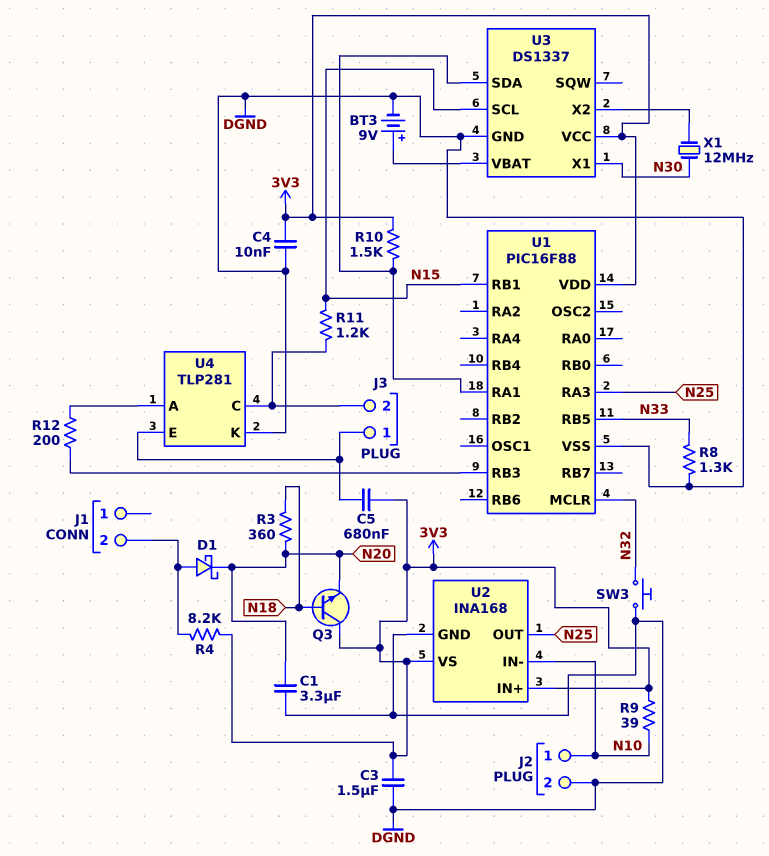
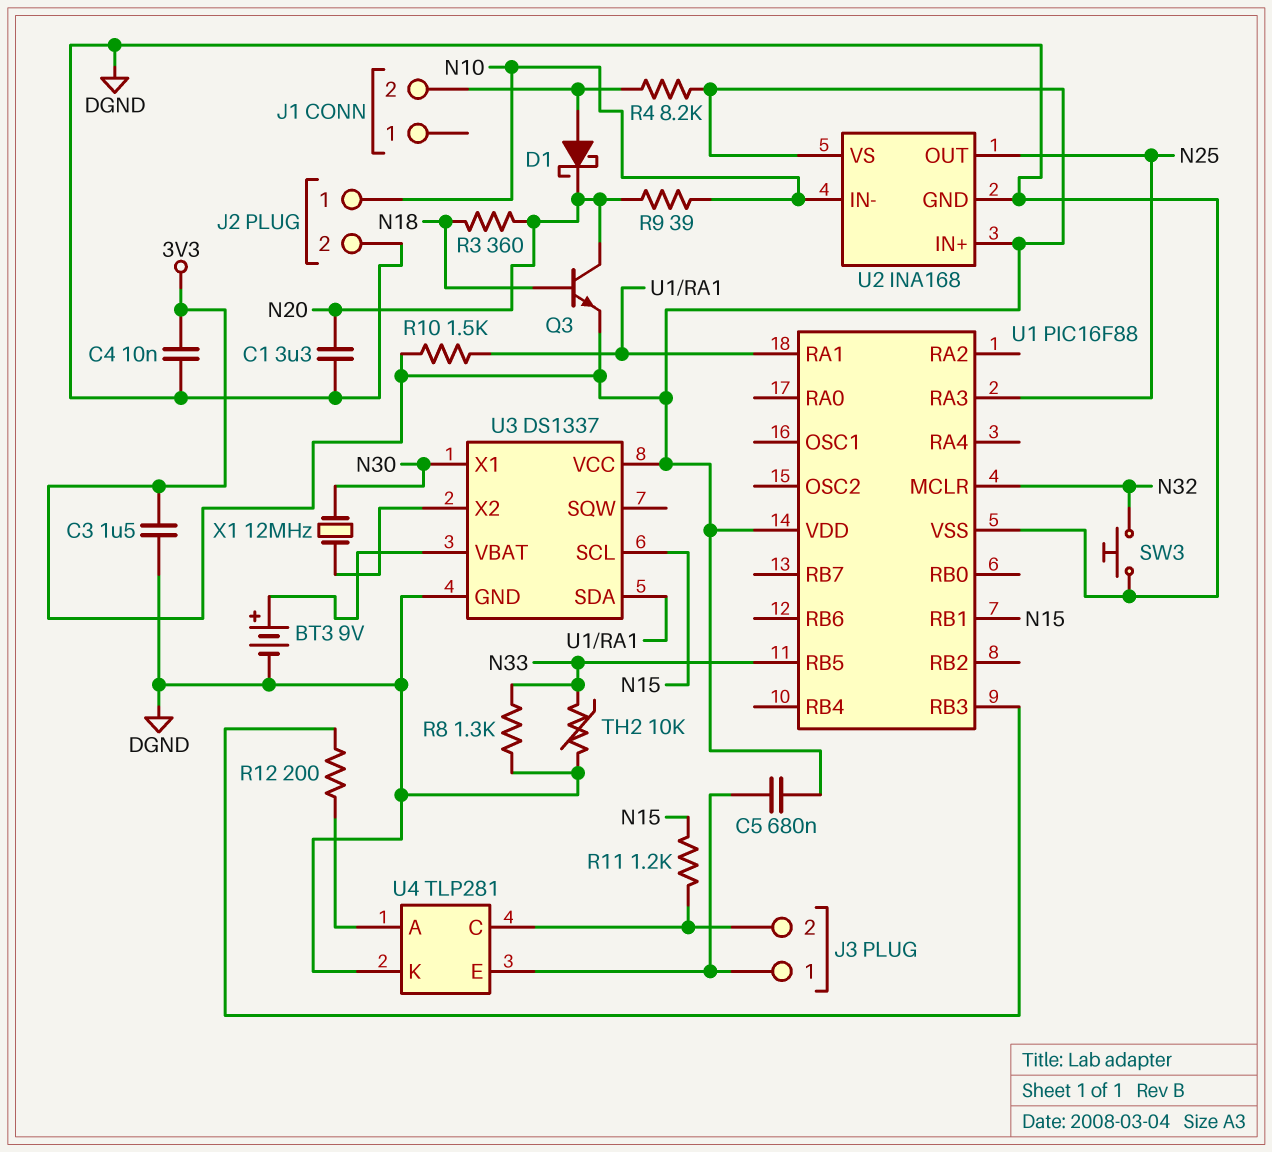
Q3: NPN (B N18, C 3V3, E N20) -> NPN (B N18, C N20, E 3V3)
R9: 39 (3V3, N10) -> 39 (N10, N20)
TH2: none -> 10k (DGND, N33)

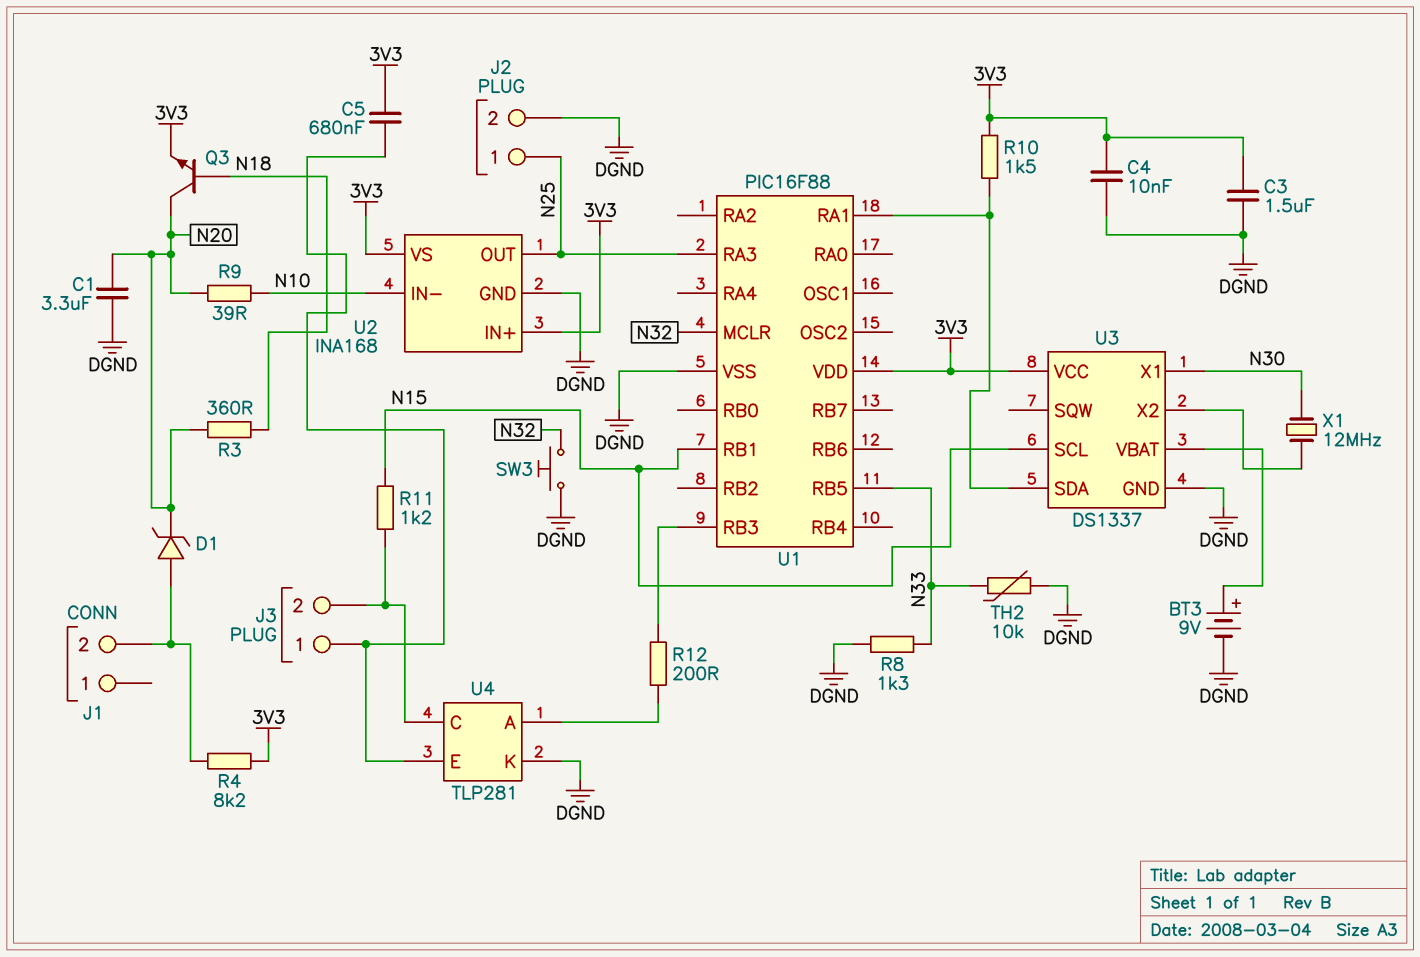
D1: schottky (A J1/2, K N20) -> zener (A J1/2, K N20)
J2 pin 1: N10 -> N25

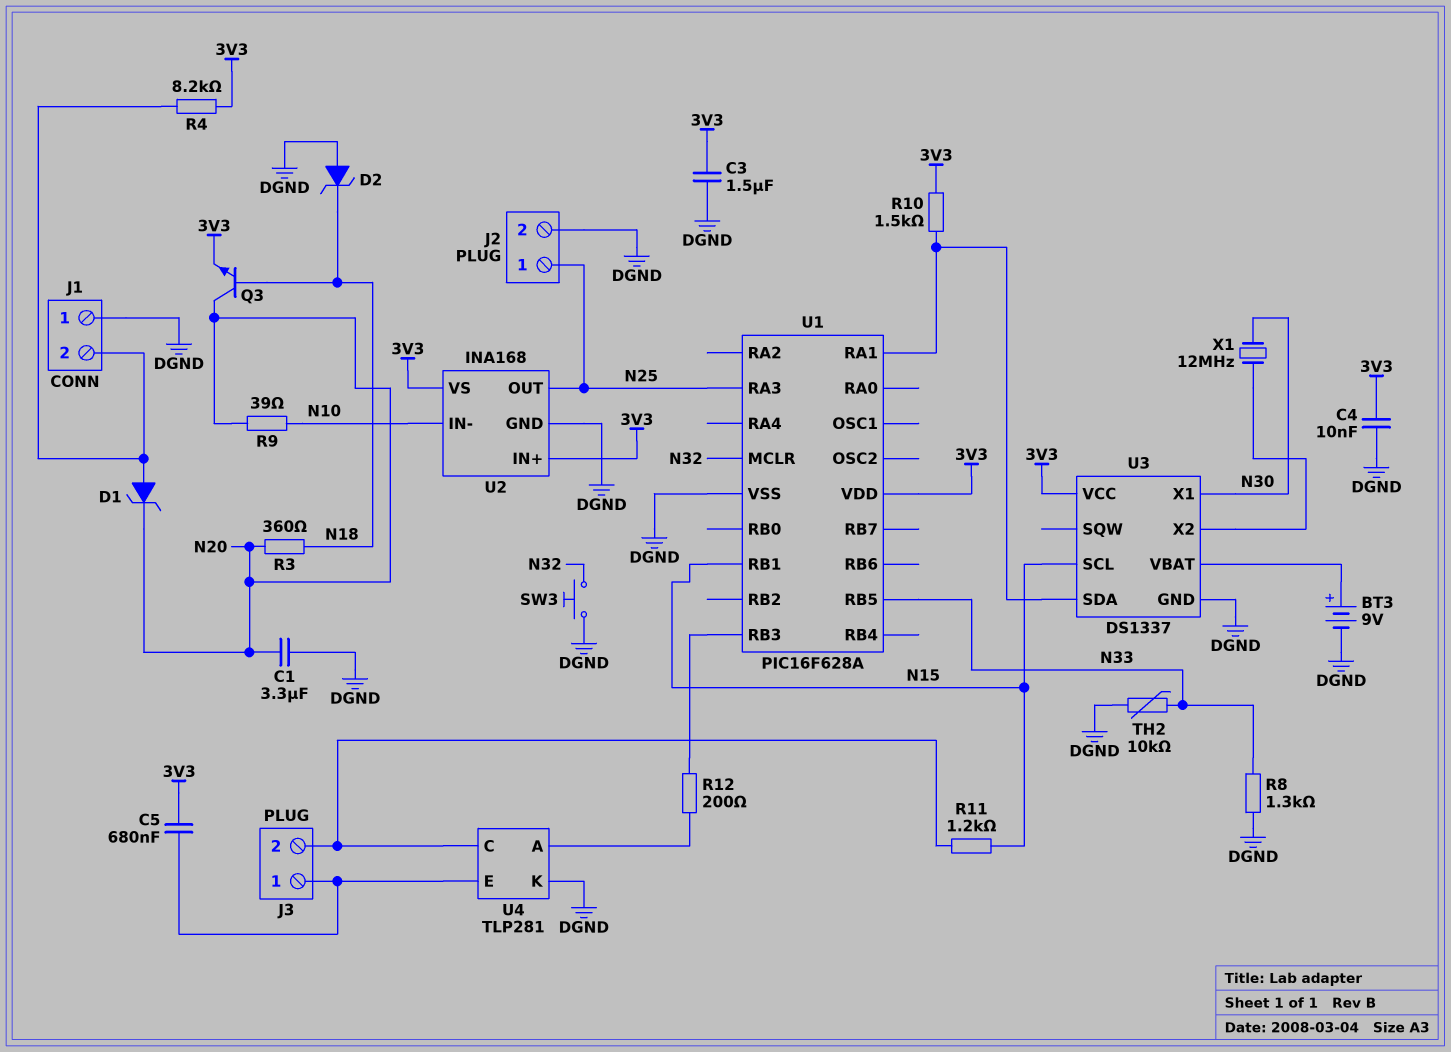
D2: none -> zener (A DGND, K N18)
J1 pin 1: none -> DGND
U1: PIC16F88 -> PIC16F628A

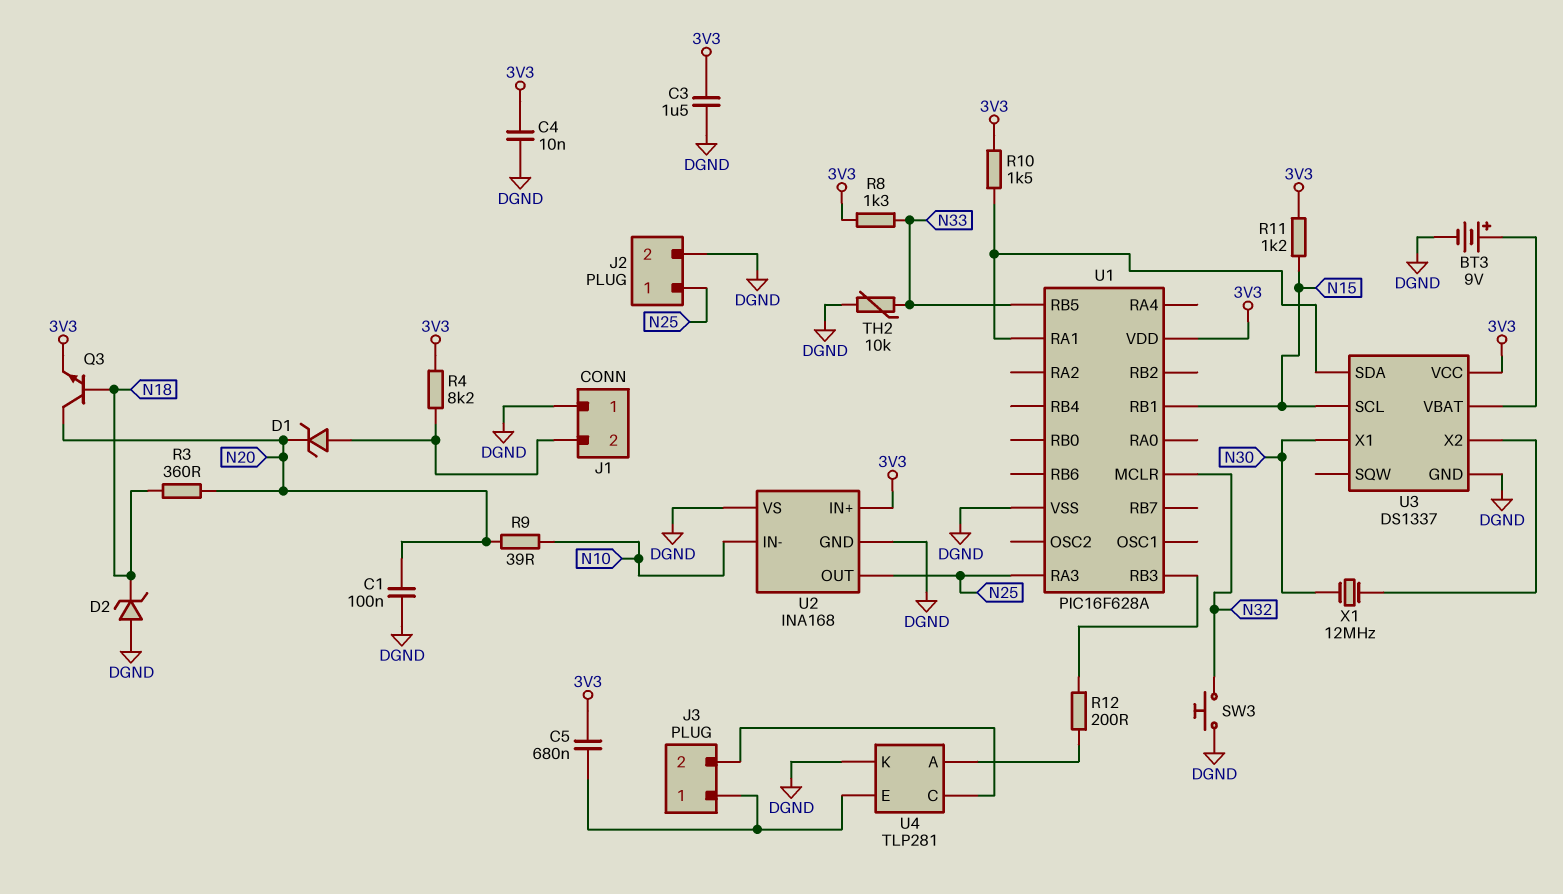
C1: 3.3uF (DGND, N20) -> 100nF (DGND, N20)
R8: 1.3k (DGND, N33) -> 1.3k (3V3, N33)
R11: 1.2k (J3/2, N15) -> 1.2k (3V3, N15)
U2 pin VS: 3V3 -> DGND

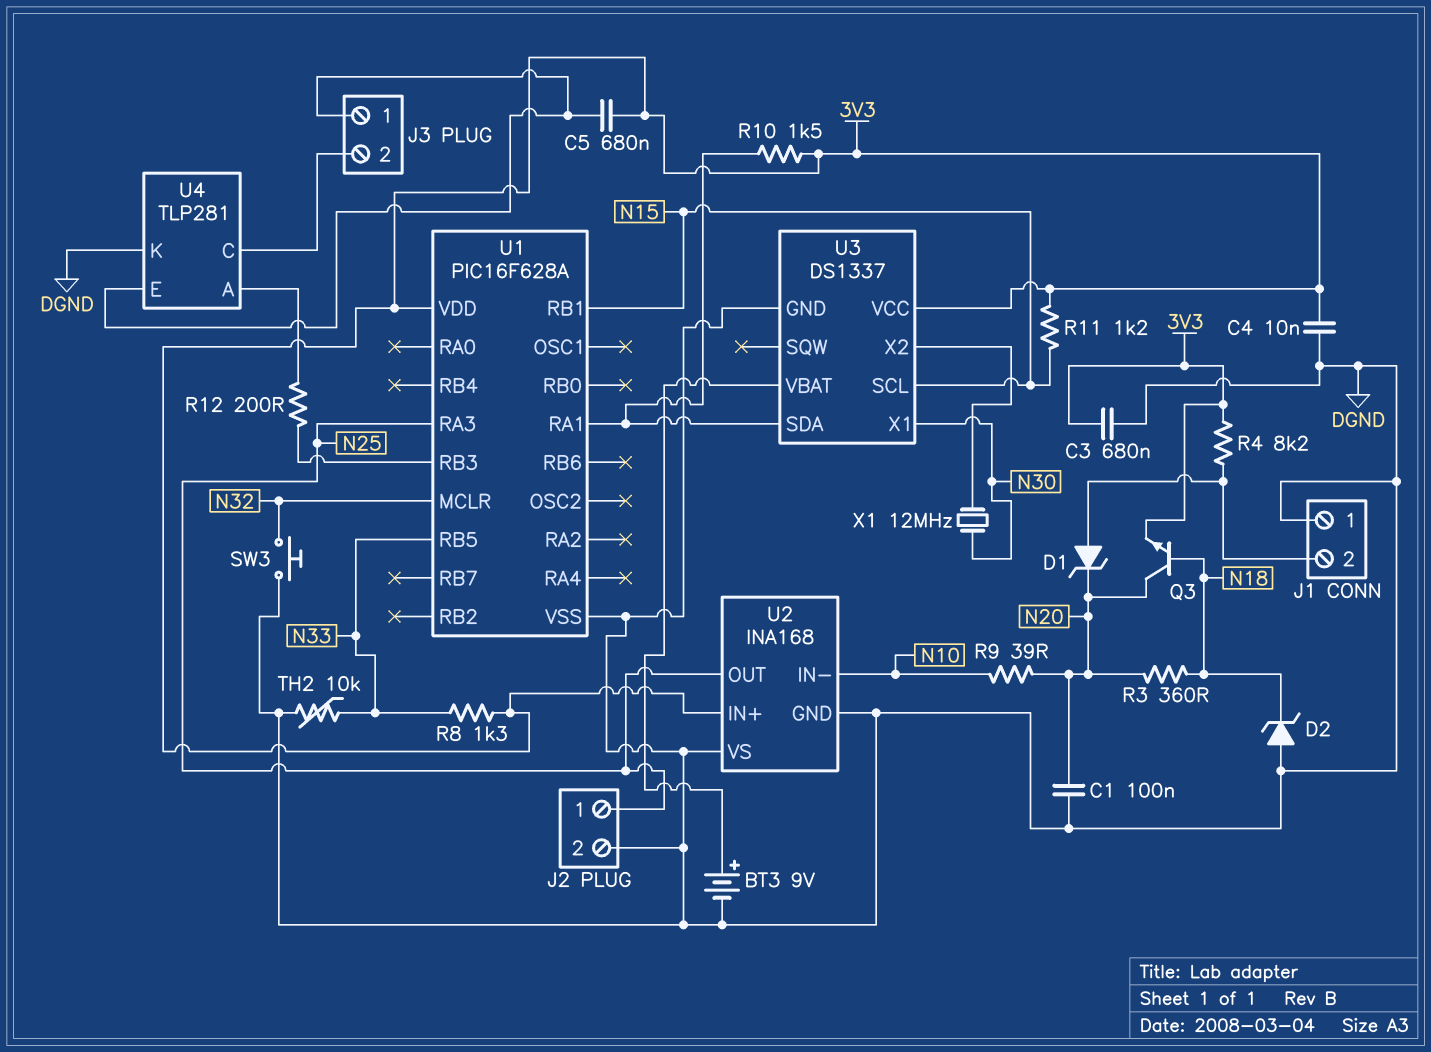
C3: 1.5uF (3V3, DGND) -> 680nF (3V3, DGND)

